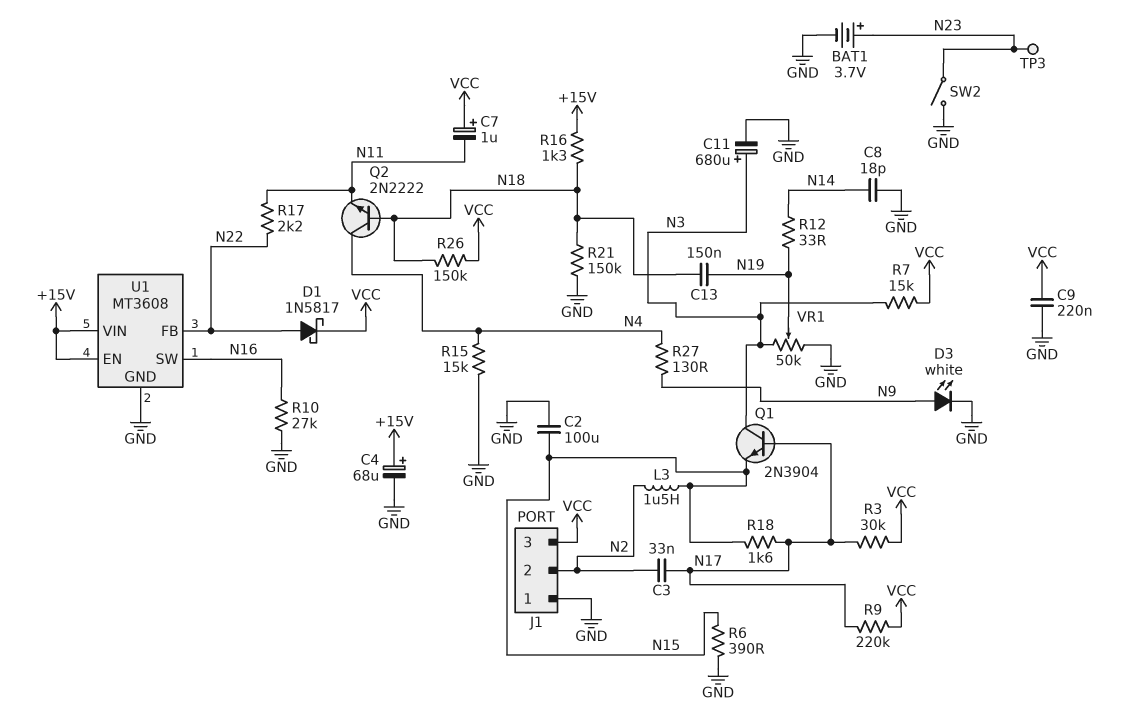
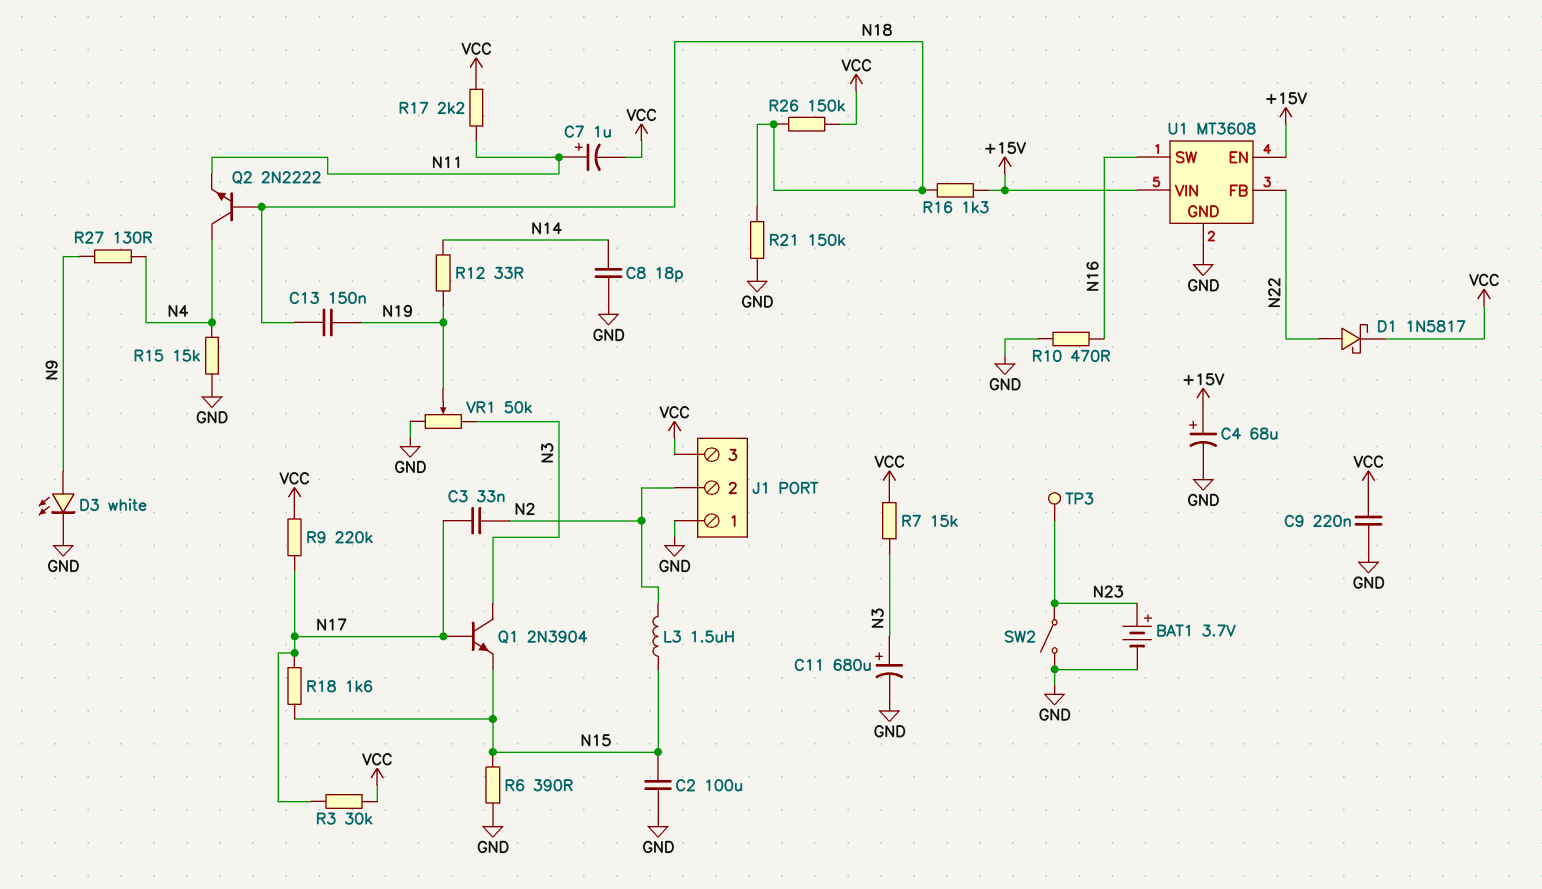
C7: 1uF (plus VCC, minus N11) -> 1uF (plus N11, minus VCC)
R10: 27k (GND, N16) -> 470 (GND, N16)
R17: 2.2k (N11, N22) -> 2.2k (N11, VCC)

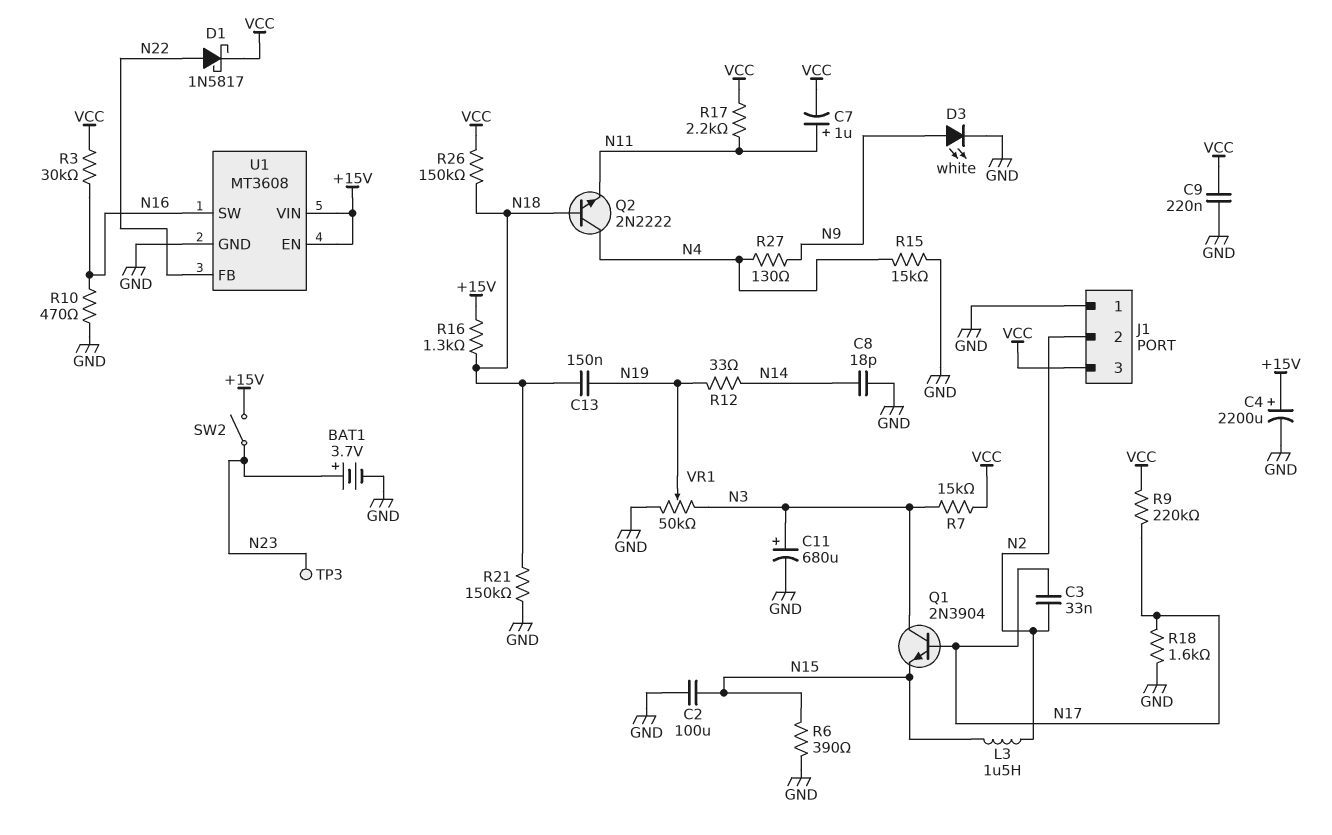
C4: 68uF (plus +15V, minus GND) -> 2200uF (plus +15V, minus GND)
R3: 30k (N17, VCC) -> 30k (N16, VCC)
R18: 1.6k (N15, N17) -> 1.6k (GND, N17)
SW2: switch (GND, N23) -> switch (+15V, N23)

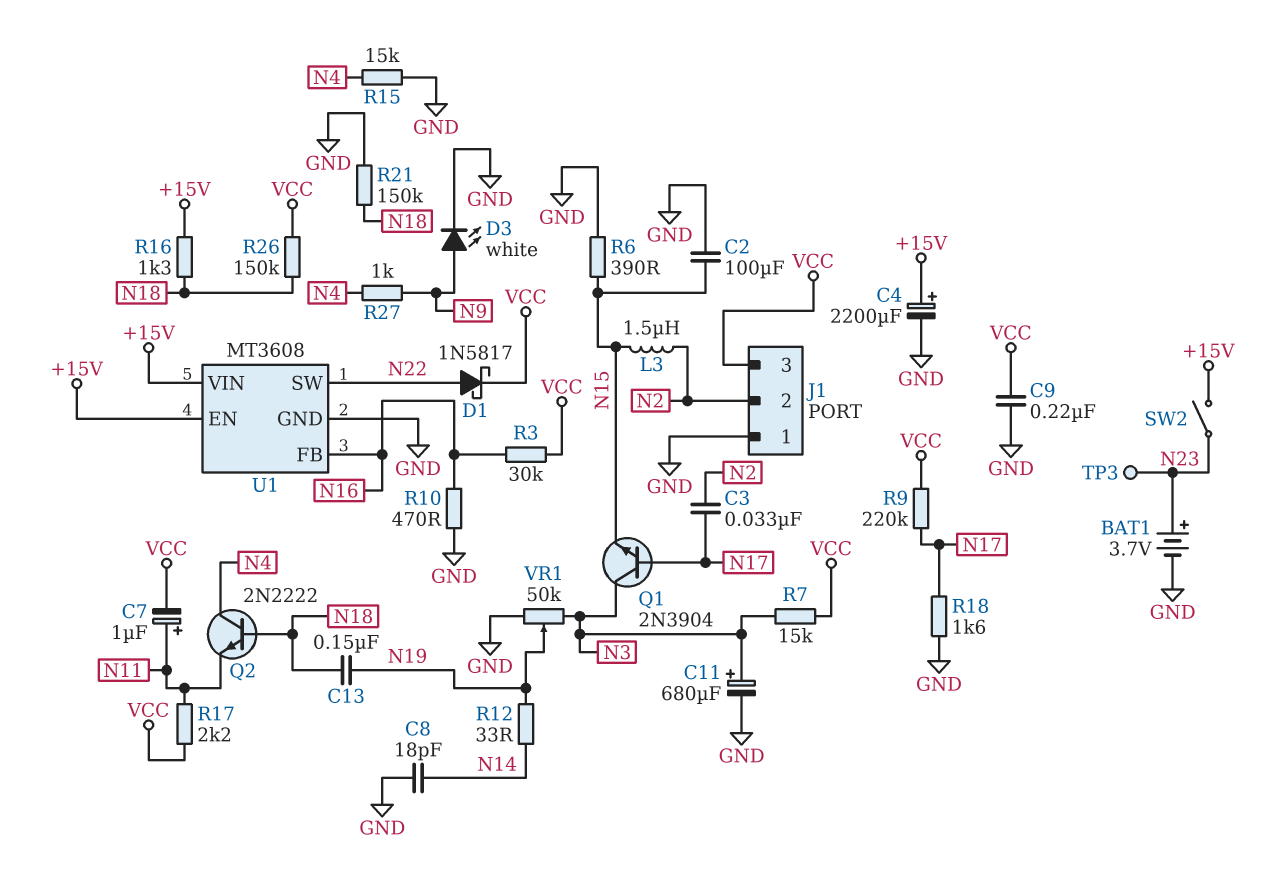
R27: 130 (N4, N9) -> 1k (N4, N9)
U1 pin FB: N22 -> N16
U1 pin SW: N16 -> N22

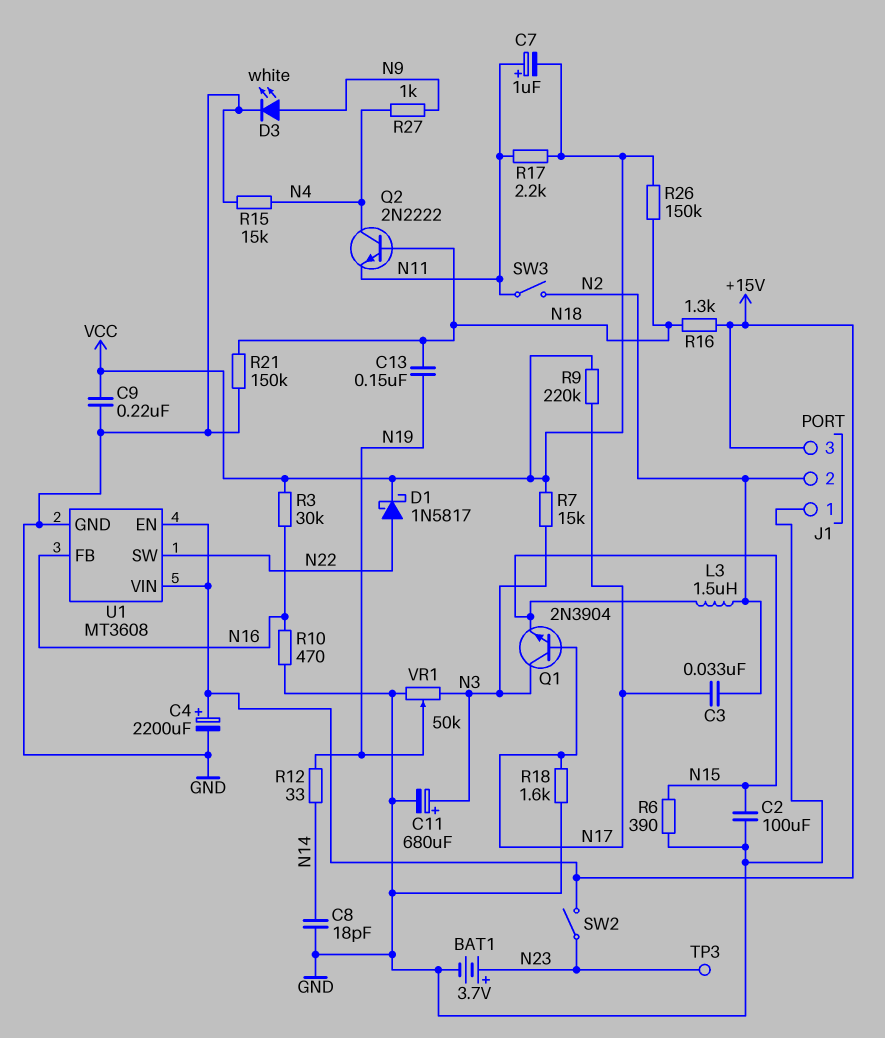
J1 pin 3: VCC -> +15V
SW3: none -> switch (N2, N11)

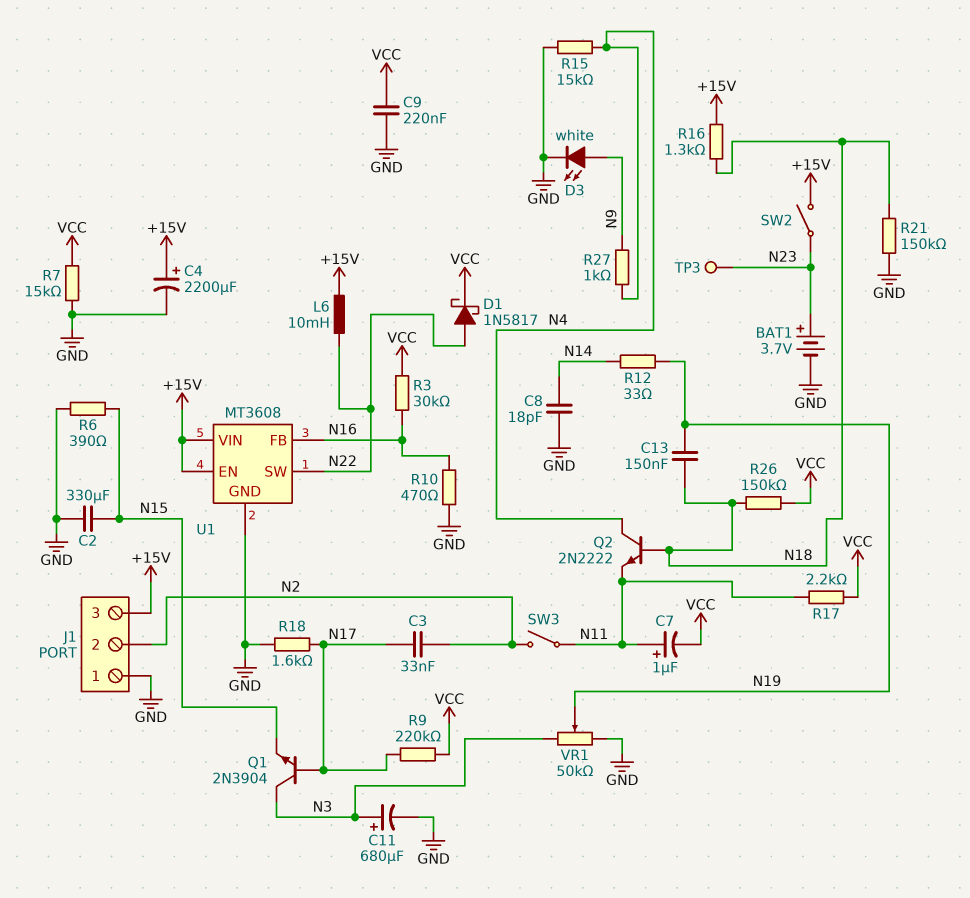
C2: 100uF (GND, N15) -> 330uF (GND, N15)
L3: 1.5uH (N2, N15) -> none
L6: none -> 10mH (+15V, N22)
R7: 15k (N3, VCC) -> 15k (GND, VCC)

